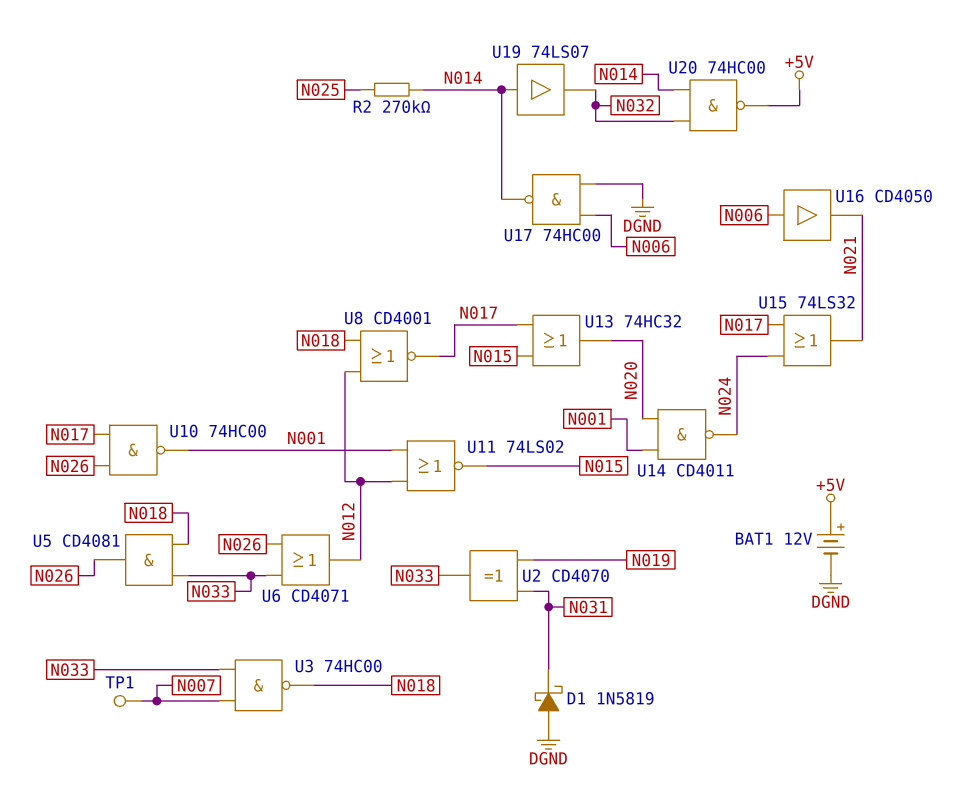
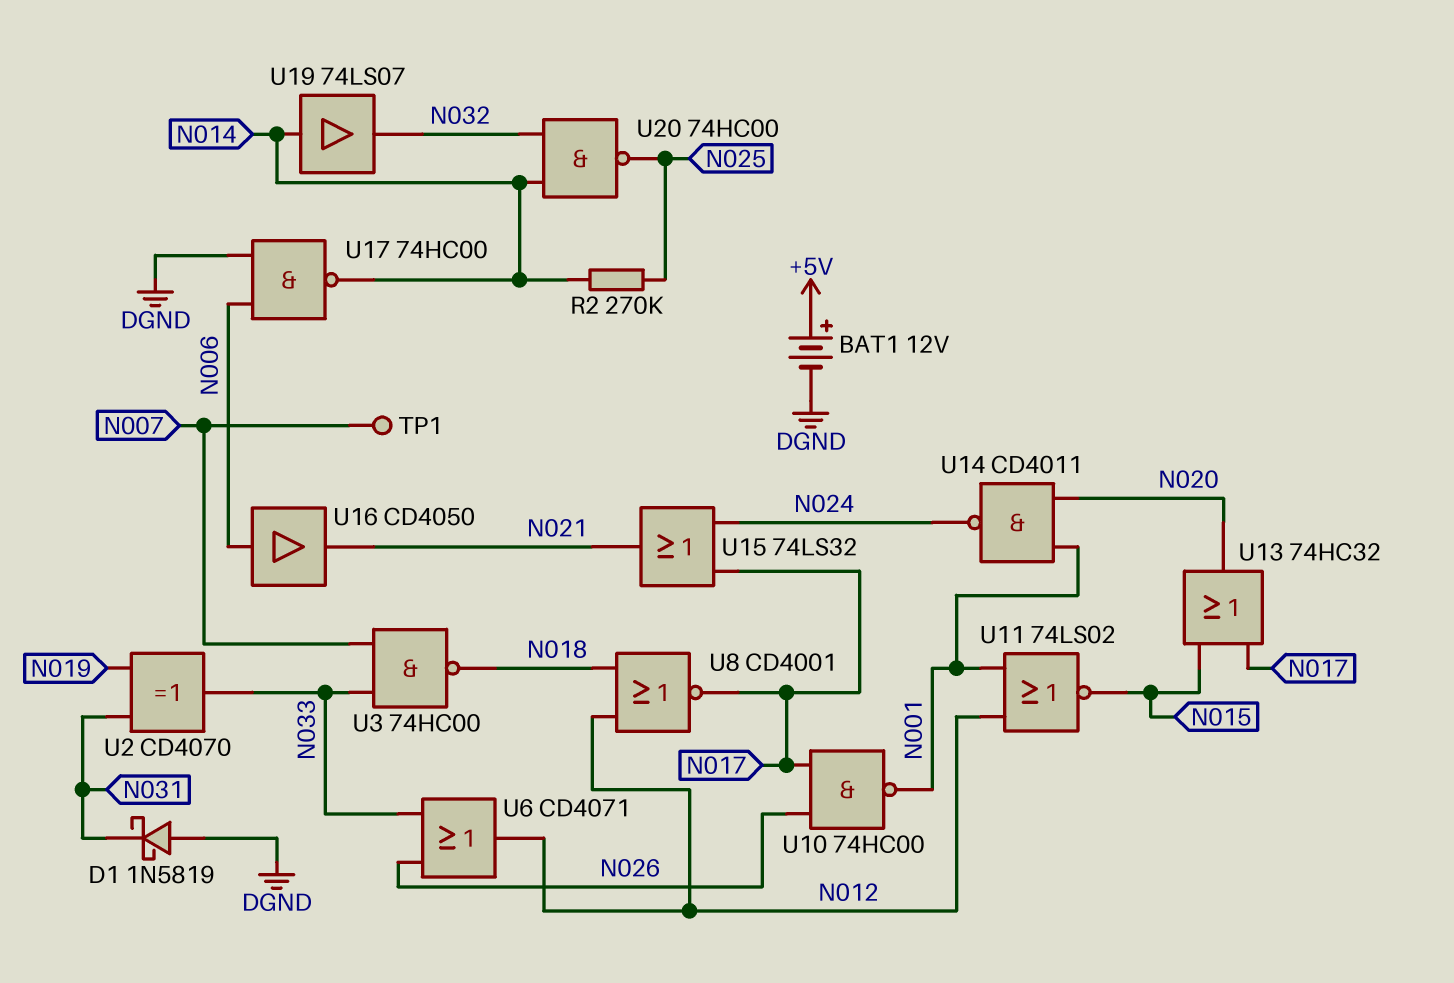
U5: AND CD4081 (in N018, in N033, out N026) -> none
U20: NAND 74HC00 (in N014, in N032, out +5V) -> NAND 74HC00 (in N014, in N032, out N025)

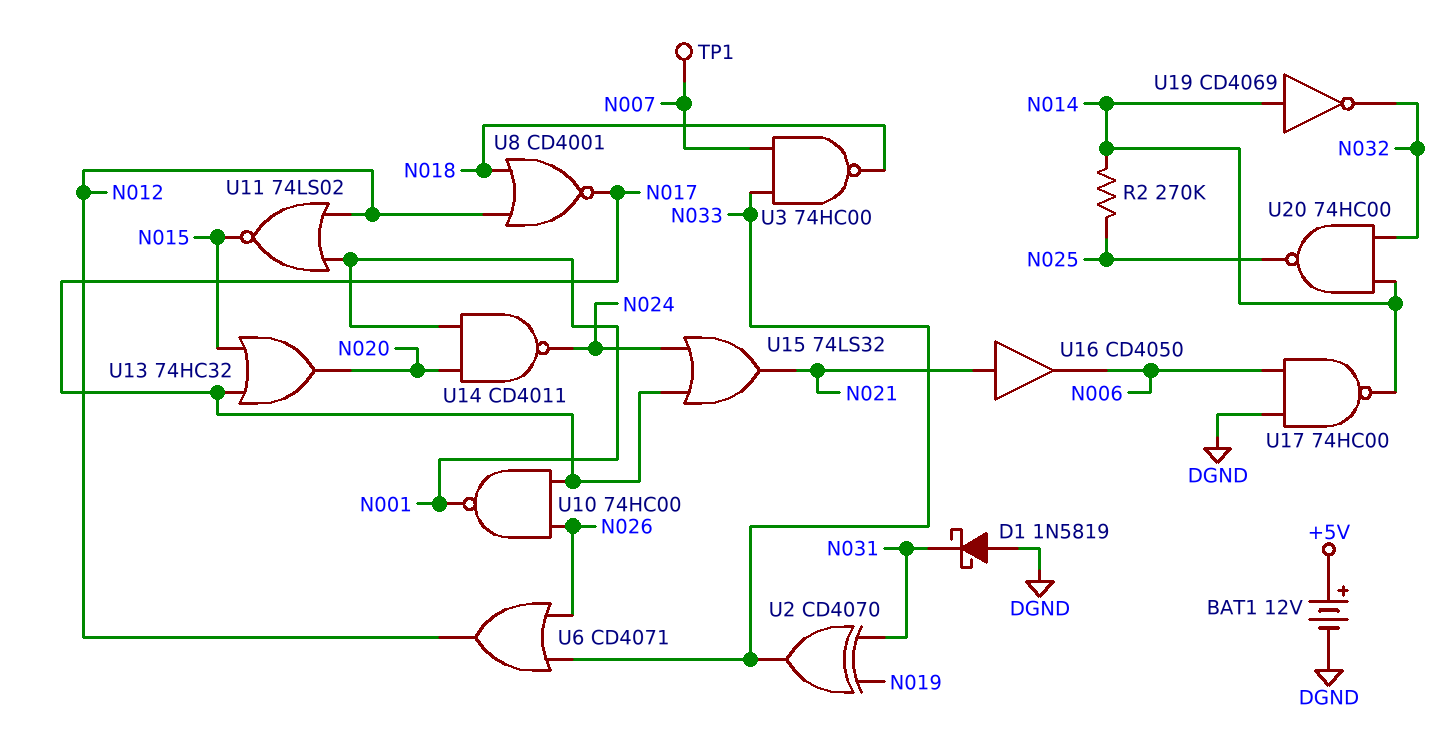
U16: buffer CD4050 (in N006, out N021) -> buffer CD4050 (in N021, out N006)
U19: buffer 74LS07 (in N014, out N032) -> NOT CD4069 (in N014, out N032)

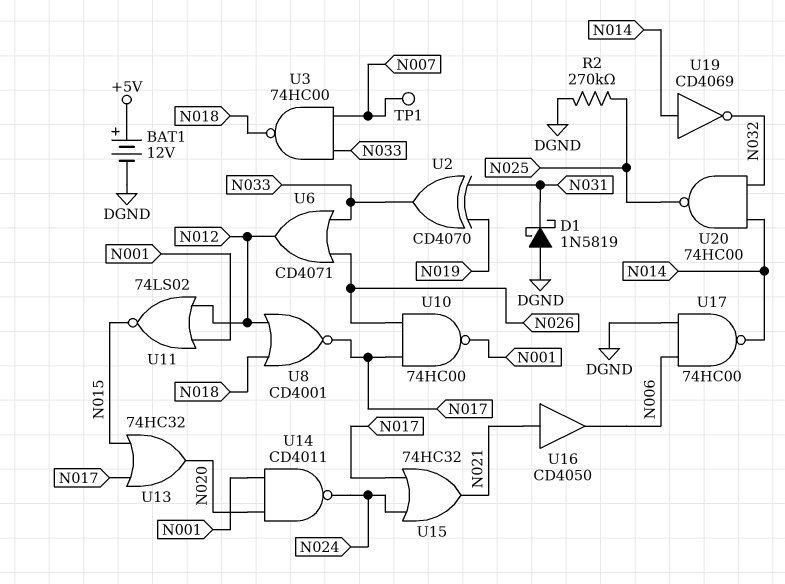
R2: 270k (N014, N025) -> 270k (DGND, N025)
U15: OR 74LS32 (in N017, in N024, out N021) -> OR 74HC32 (in N017, in N024, out N021)

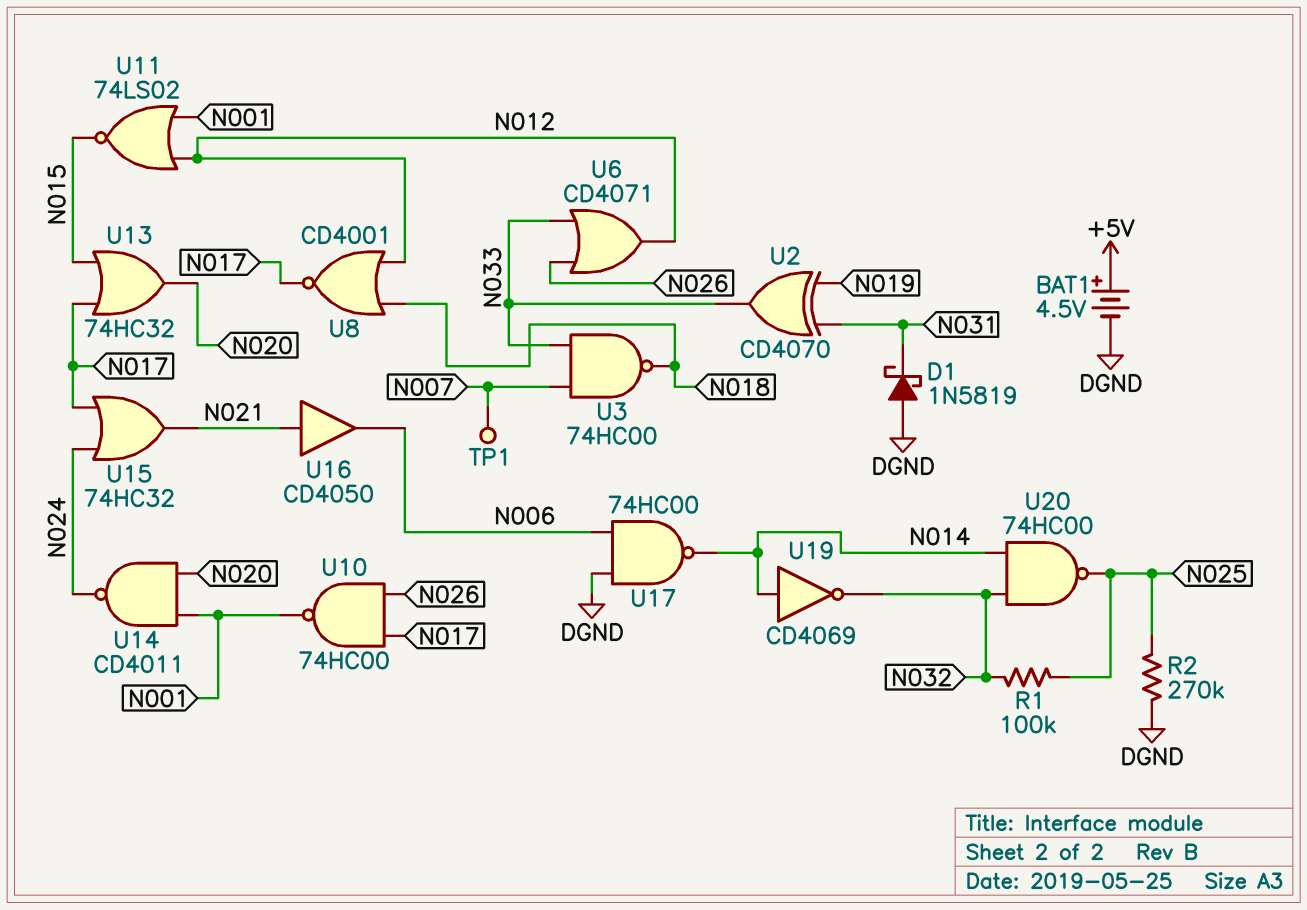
BAT1: 12V (plus +5V, minus DGND) -> 4.5V (plus +5V, minus DGND)
R1: none -> 100k (N025, N032)

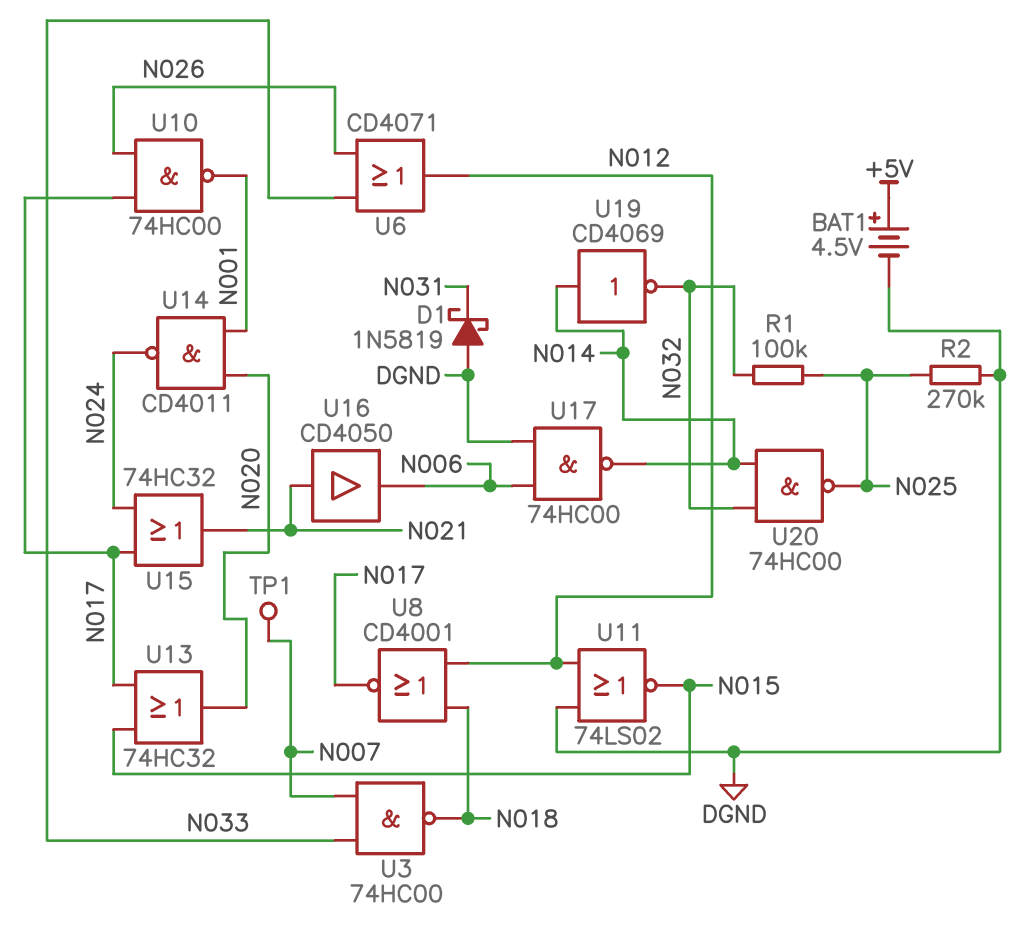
U2: XOR CD4070 (in N019, in N031, out N033) -> none
U11: NOR 74LS02 (in N001, in N012, out N015) -> NOR 74LS02 (in DGND, in N012, out N015)

